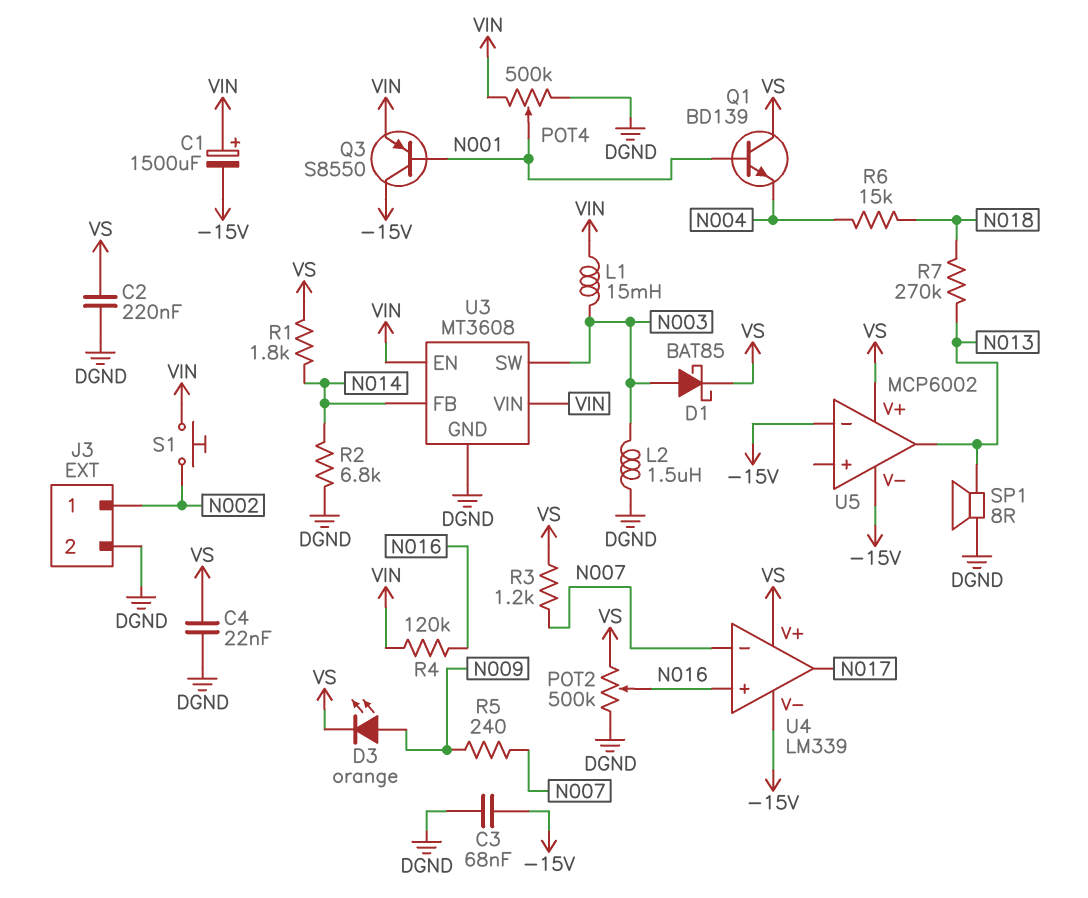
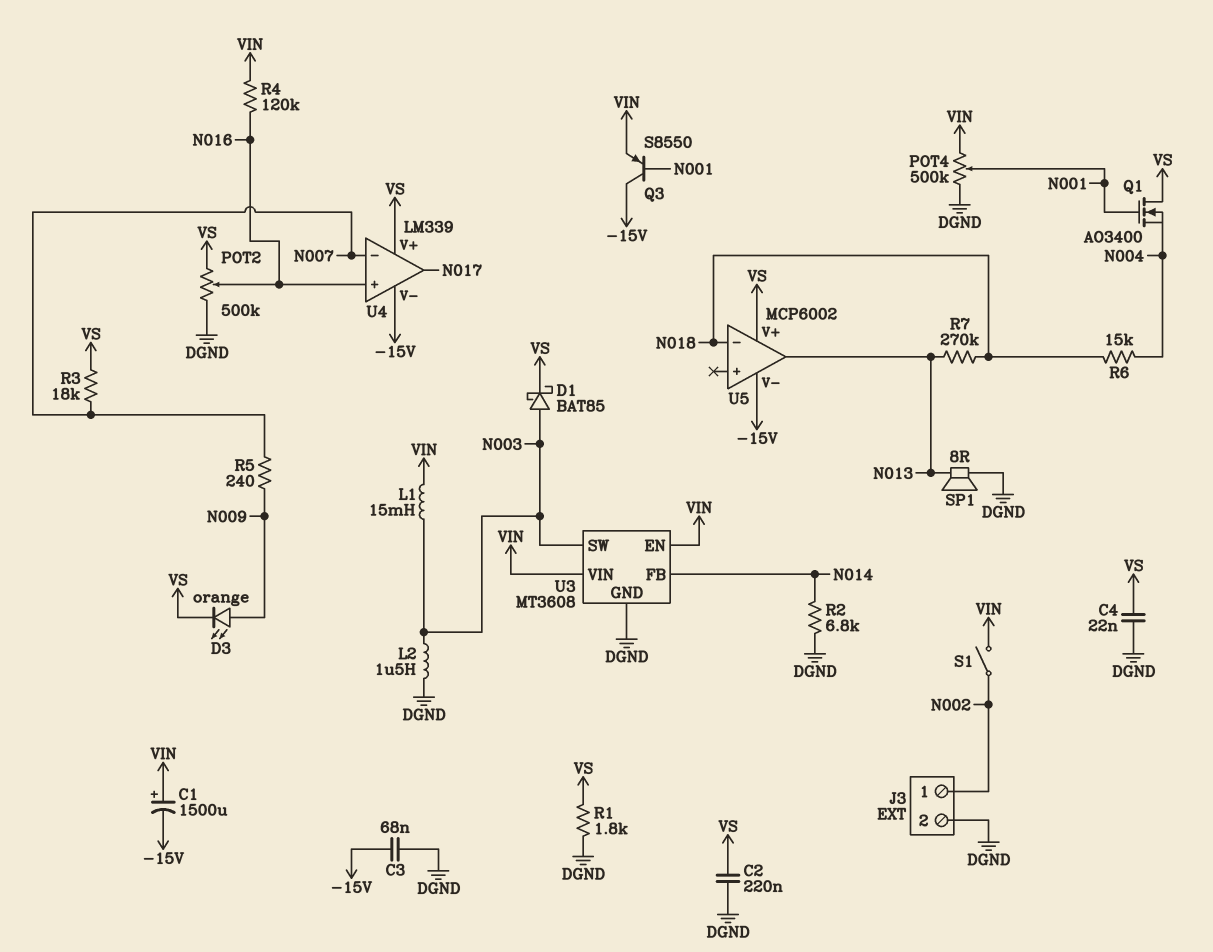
Q1: NPN BD139 (B N001, C VS, E N004) -> NMOS AO3400 (G N001, D VS, S N004)
R1: 1.8k (N014, VS) -> 1.8k (DGND, VS)
R3: 1.2k (N007, VS) -> 18k (N007, VS)
S1: button (N002, VIN) -> switch (N002, VIN)
U5 pin in-: -15V -> N018

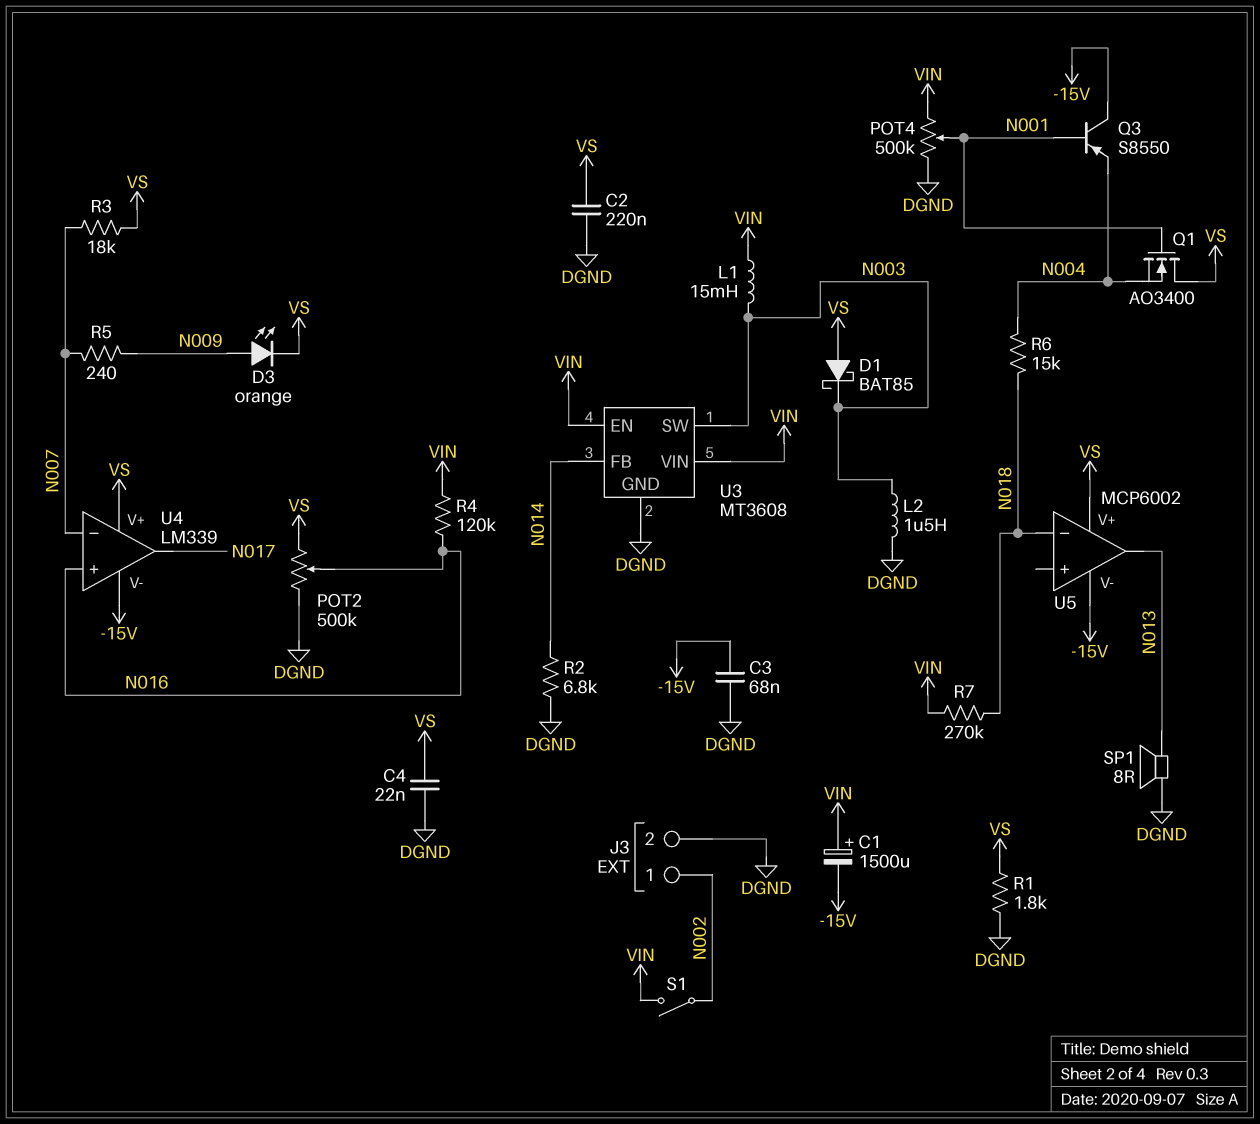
D1: schottky BAT85 (A N003, K VS) -> schottky BAT85 (A VS, K N003)
Q3: PNP S8550 (B N001, C -15V, E VIN) -> PNP S8550 (B N001, C -15V, E N004)
R7: 270k (N013, N018) -> 270k (N018, VIN)

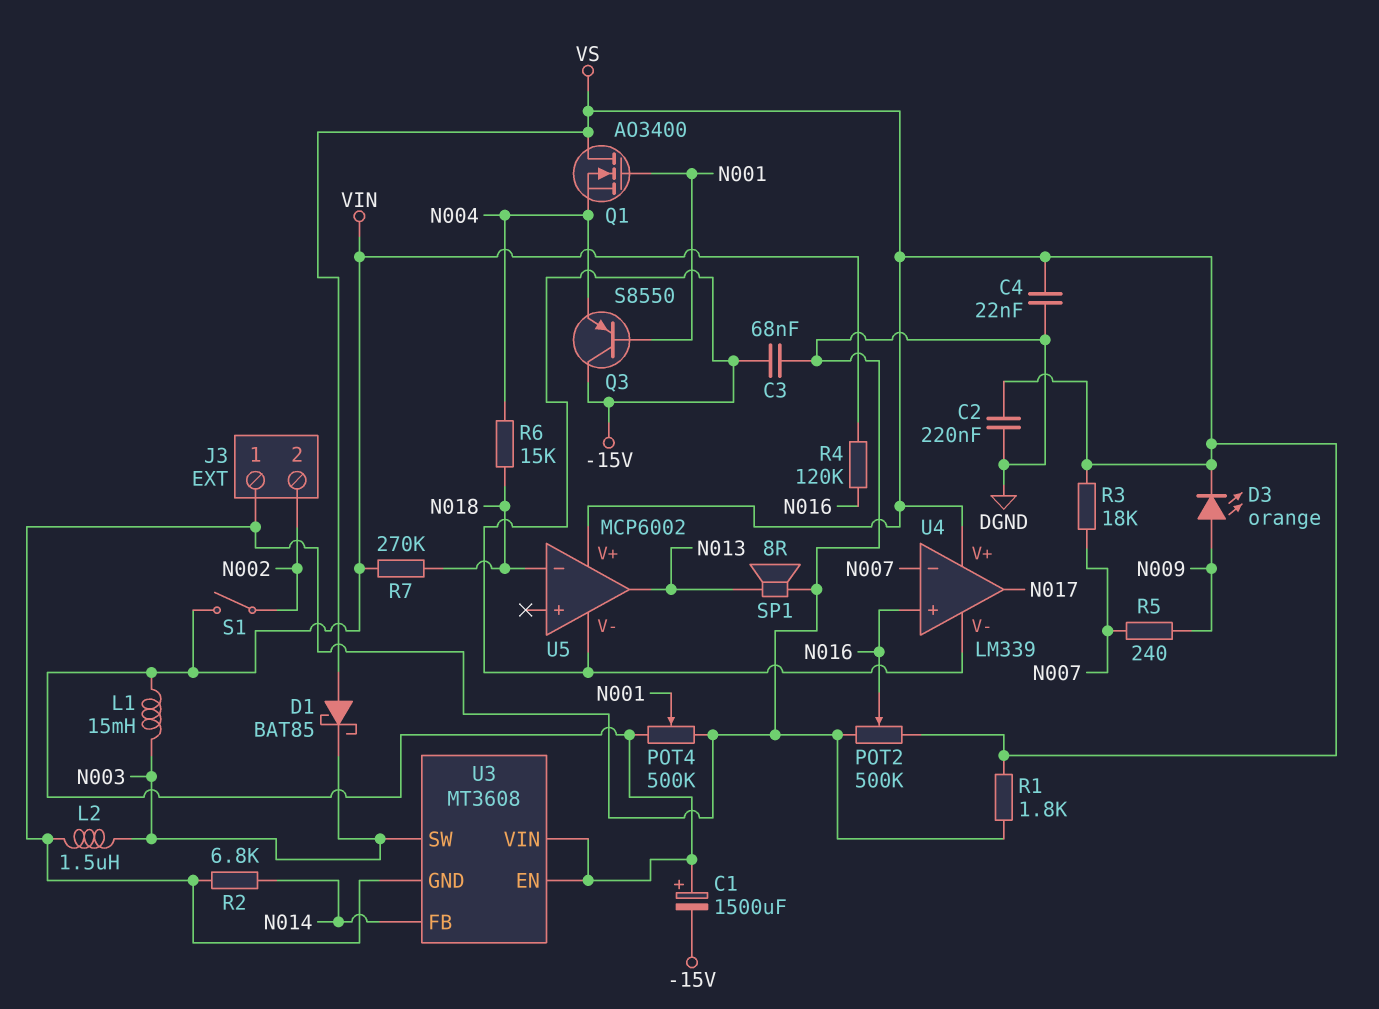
J3 pin 1: N002 -> DGND
J3 pin 2: DGND -> N002

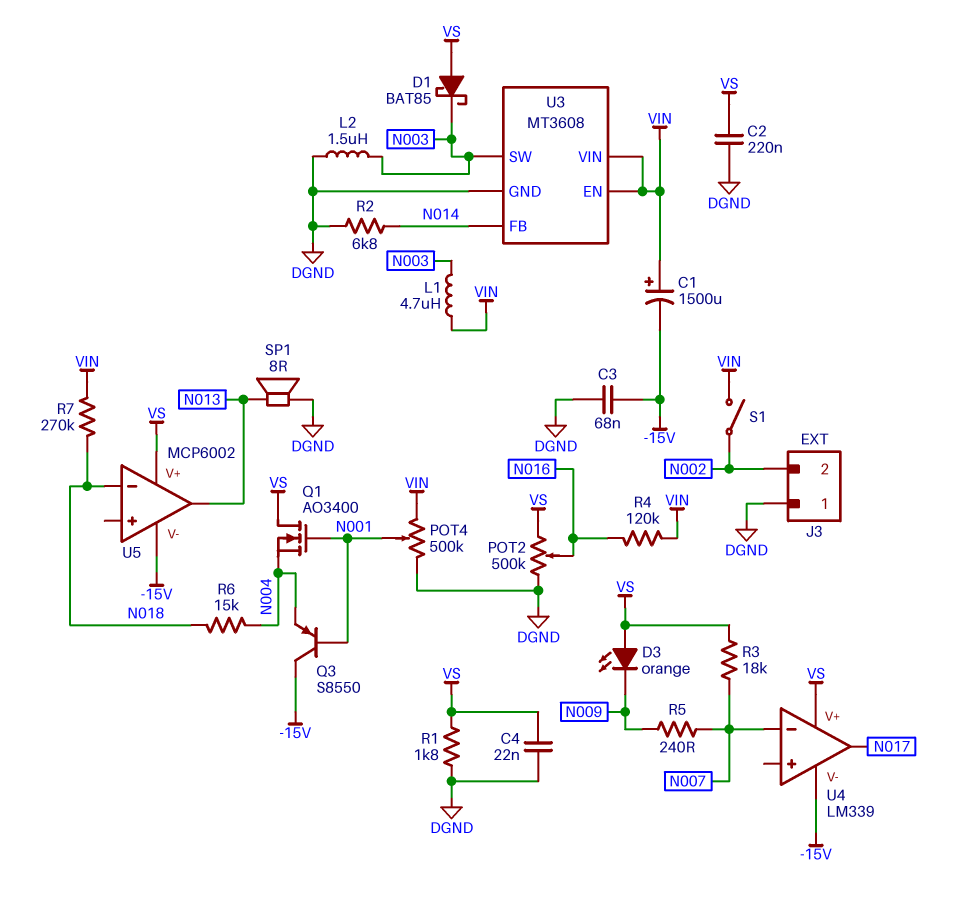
D3: LED orange (A N009, K VS) -> LED orange (A VS, K N009)
L1: 15mH (N003, VIN) -> 4.7uH (N003, VIN)
U4 pin in+: N016 -> none

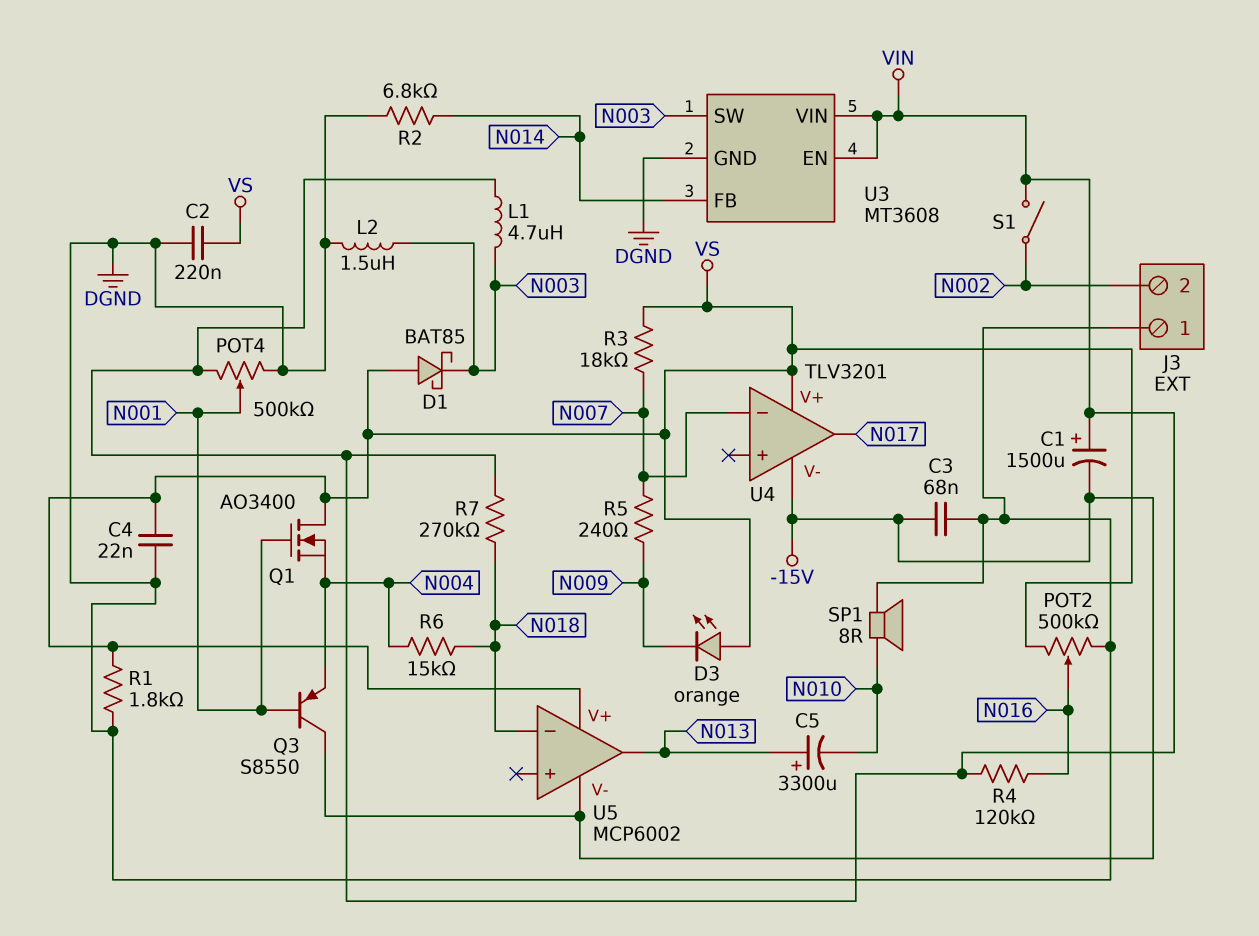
C5: none -> 3300uF (plus N013, minus N010)
SP1: speaker 8R (DGND, N013) -> speaker 8R (DGND, N010)
U4: LM339 -> TLV3201

